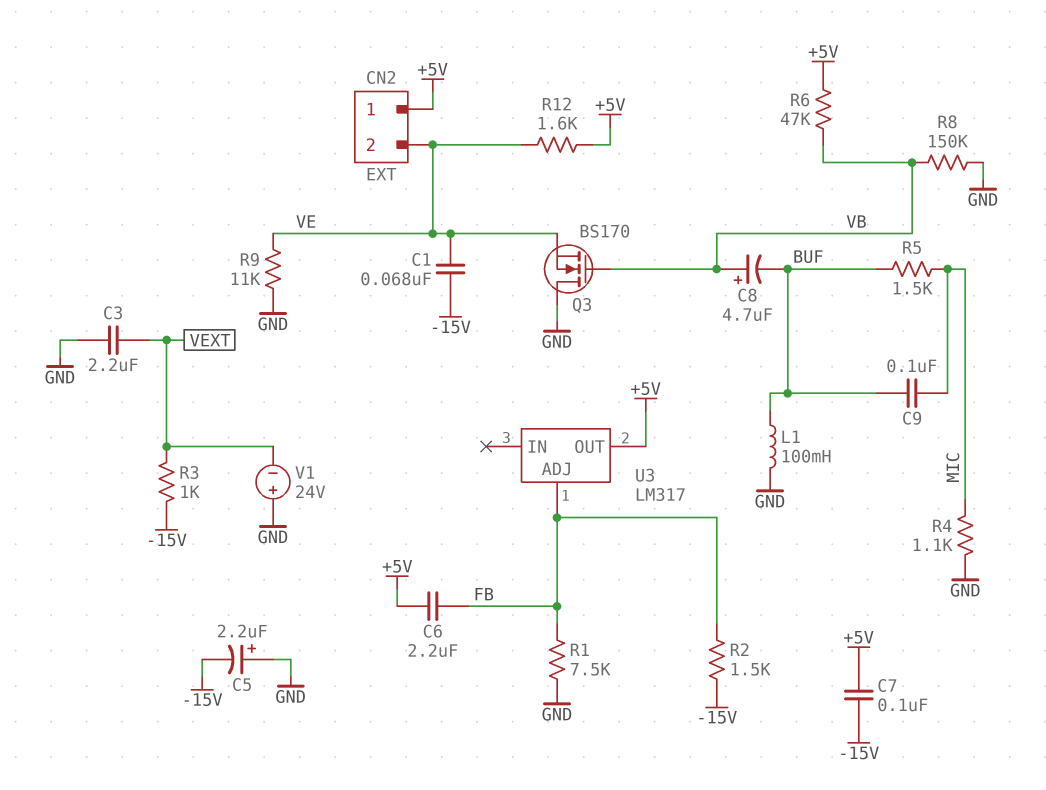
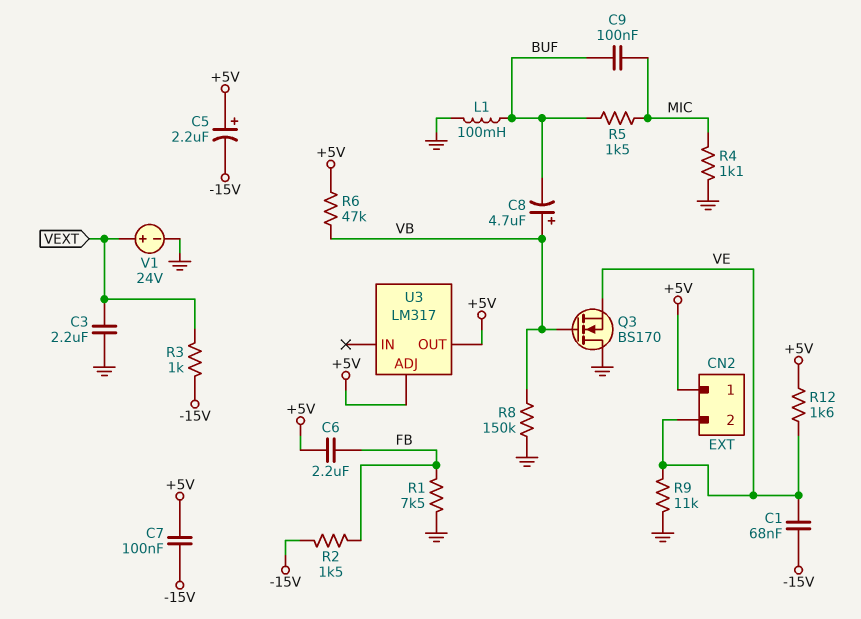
C5: 2.2uF (plus GND, minus -15V) -> 2.2uF (plus +5V, minus -15V)
U3 pin ADJ: FB -> +5V
V1: 24V (plus GND, minus VEXT) -> 24V (plus VEXT, minus GND)

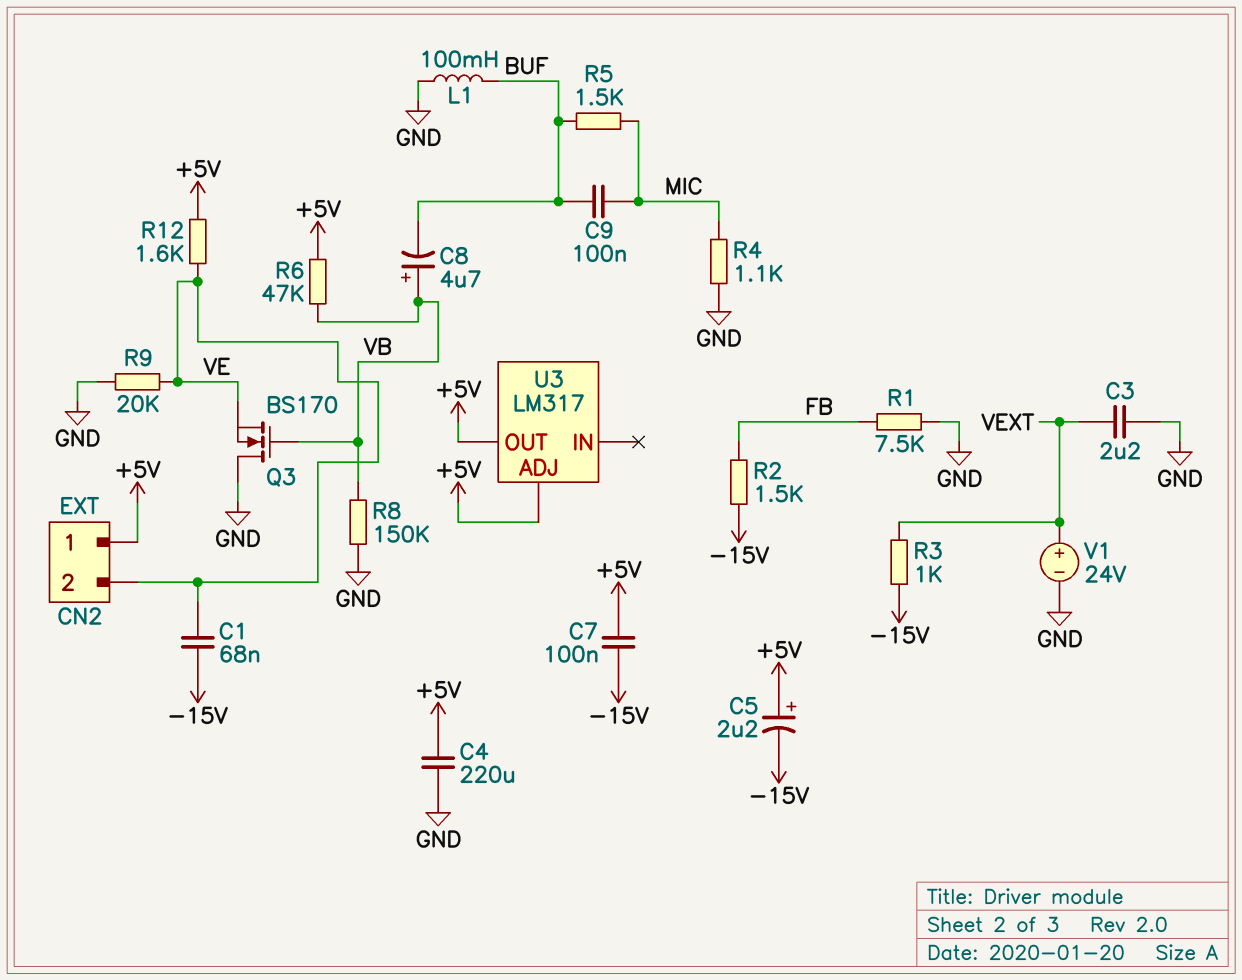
C4: none -> 220uF (+5V, GND)
C6: 2.2uF (+5V, FB) -> none
R9: 11k (GND, VE) -> 20k (GND, VE)

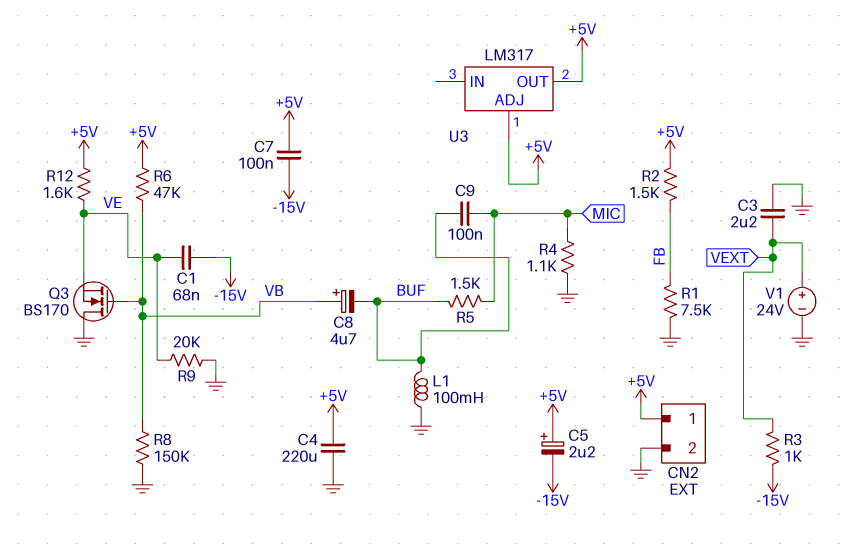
CN2 pin 2: VE -> GND
R2: 1.5k (-15V, FB) -> 1.5k (+5V, FB)

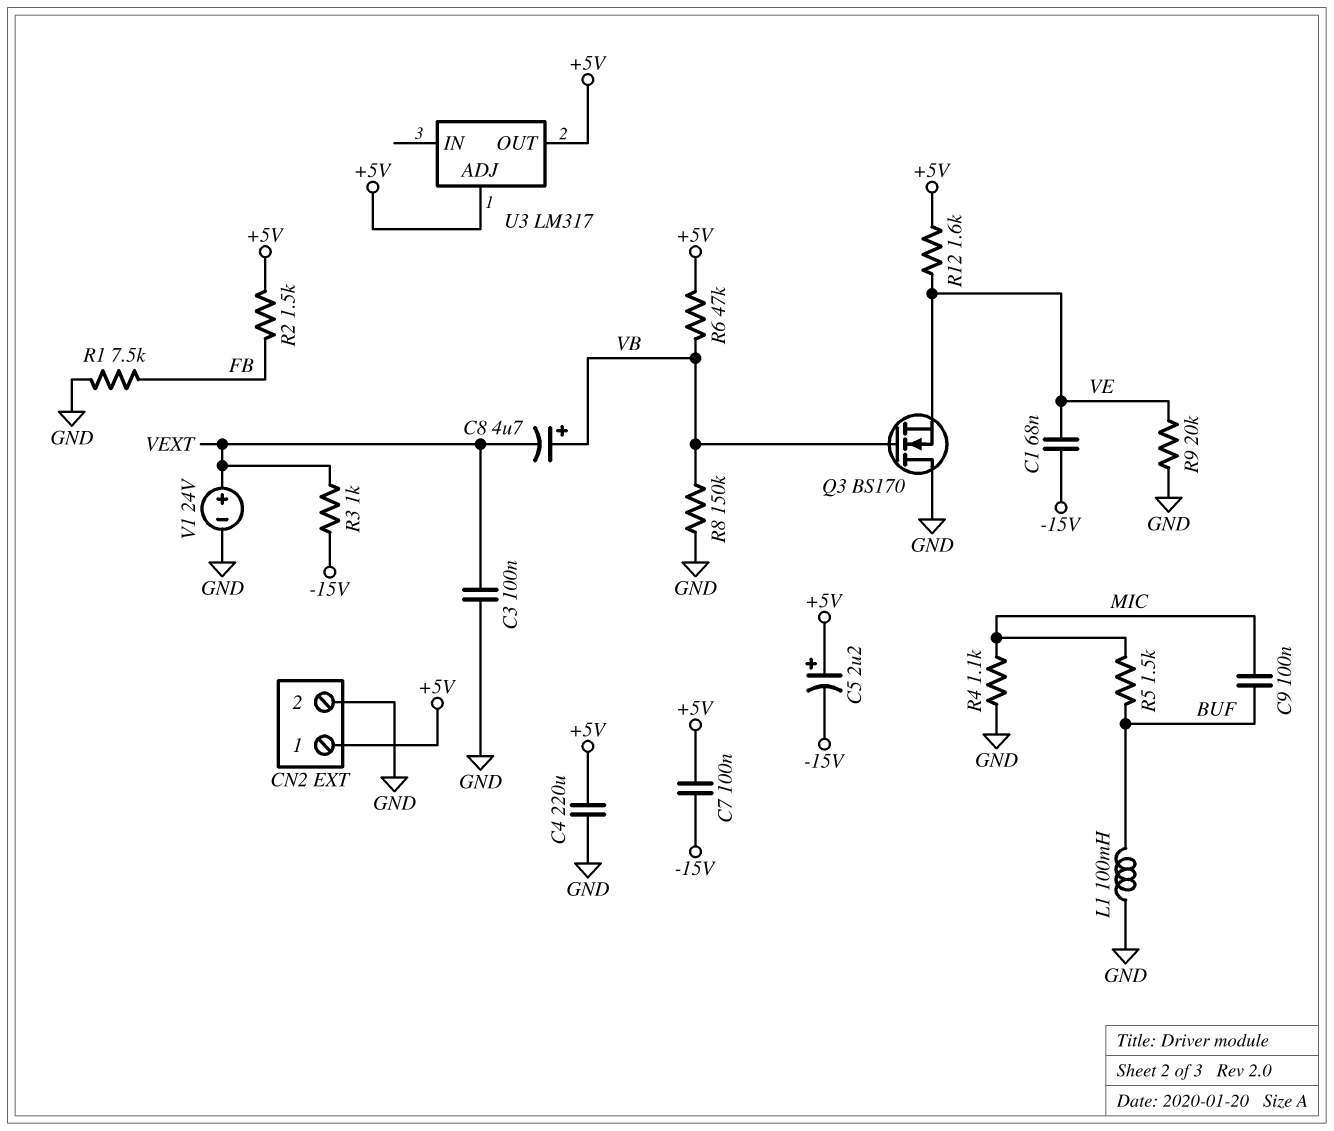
C3: 2.2uF (GND, VEXT) -> 100nF (GND, VEXT)
C8: 4.7uF (plus VB, minus BUF) -> 4.7uF (plus VB, minus VEXT)

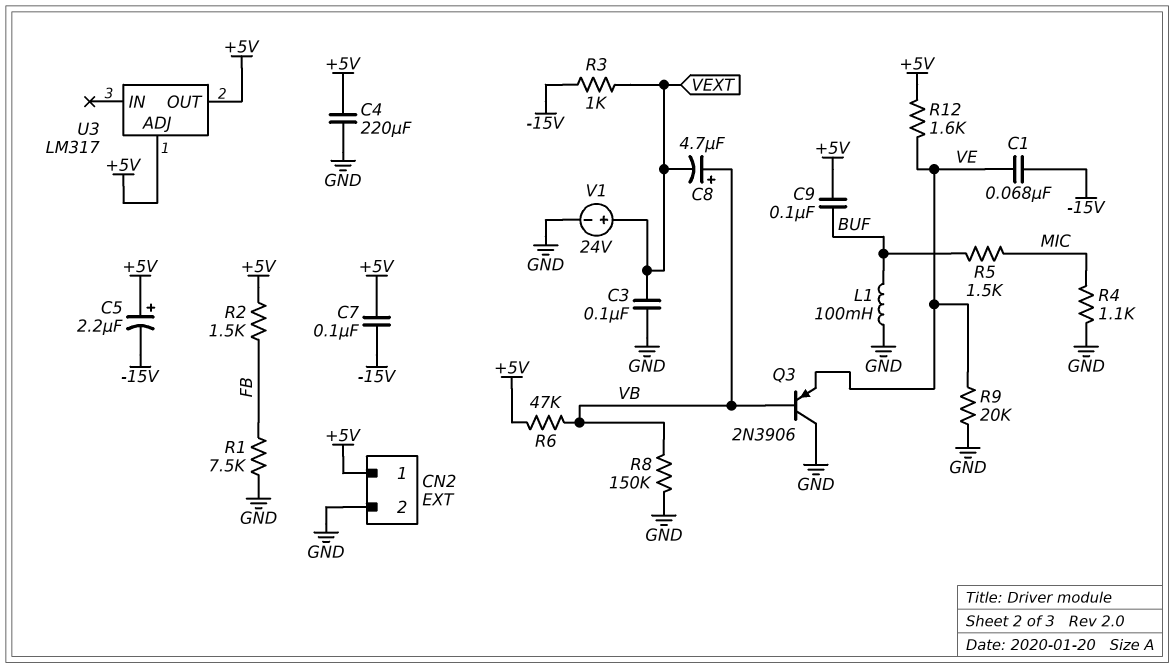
C9: 100nF (BUF, MIC) -> 100nF (+5V, BUF)
Q3: NMOS BS170 (G VB, D GND, S VE) -> PNP 2N3906 (B VB, C GND, E VE)

